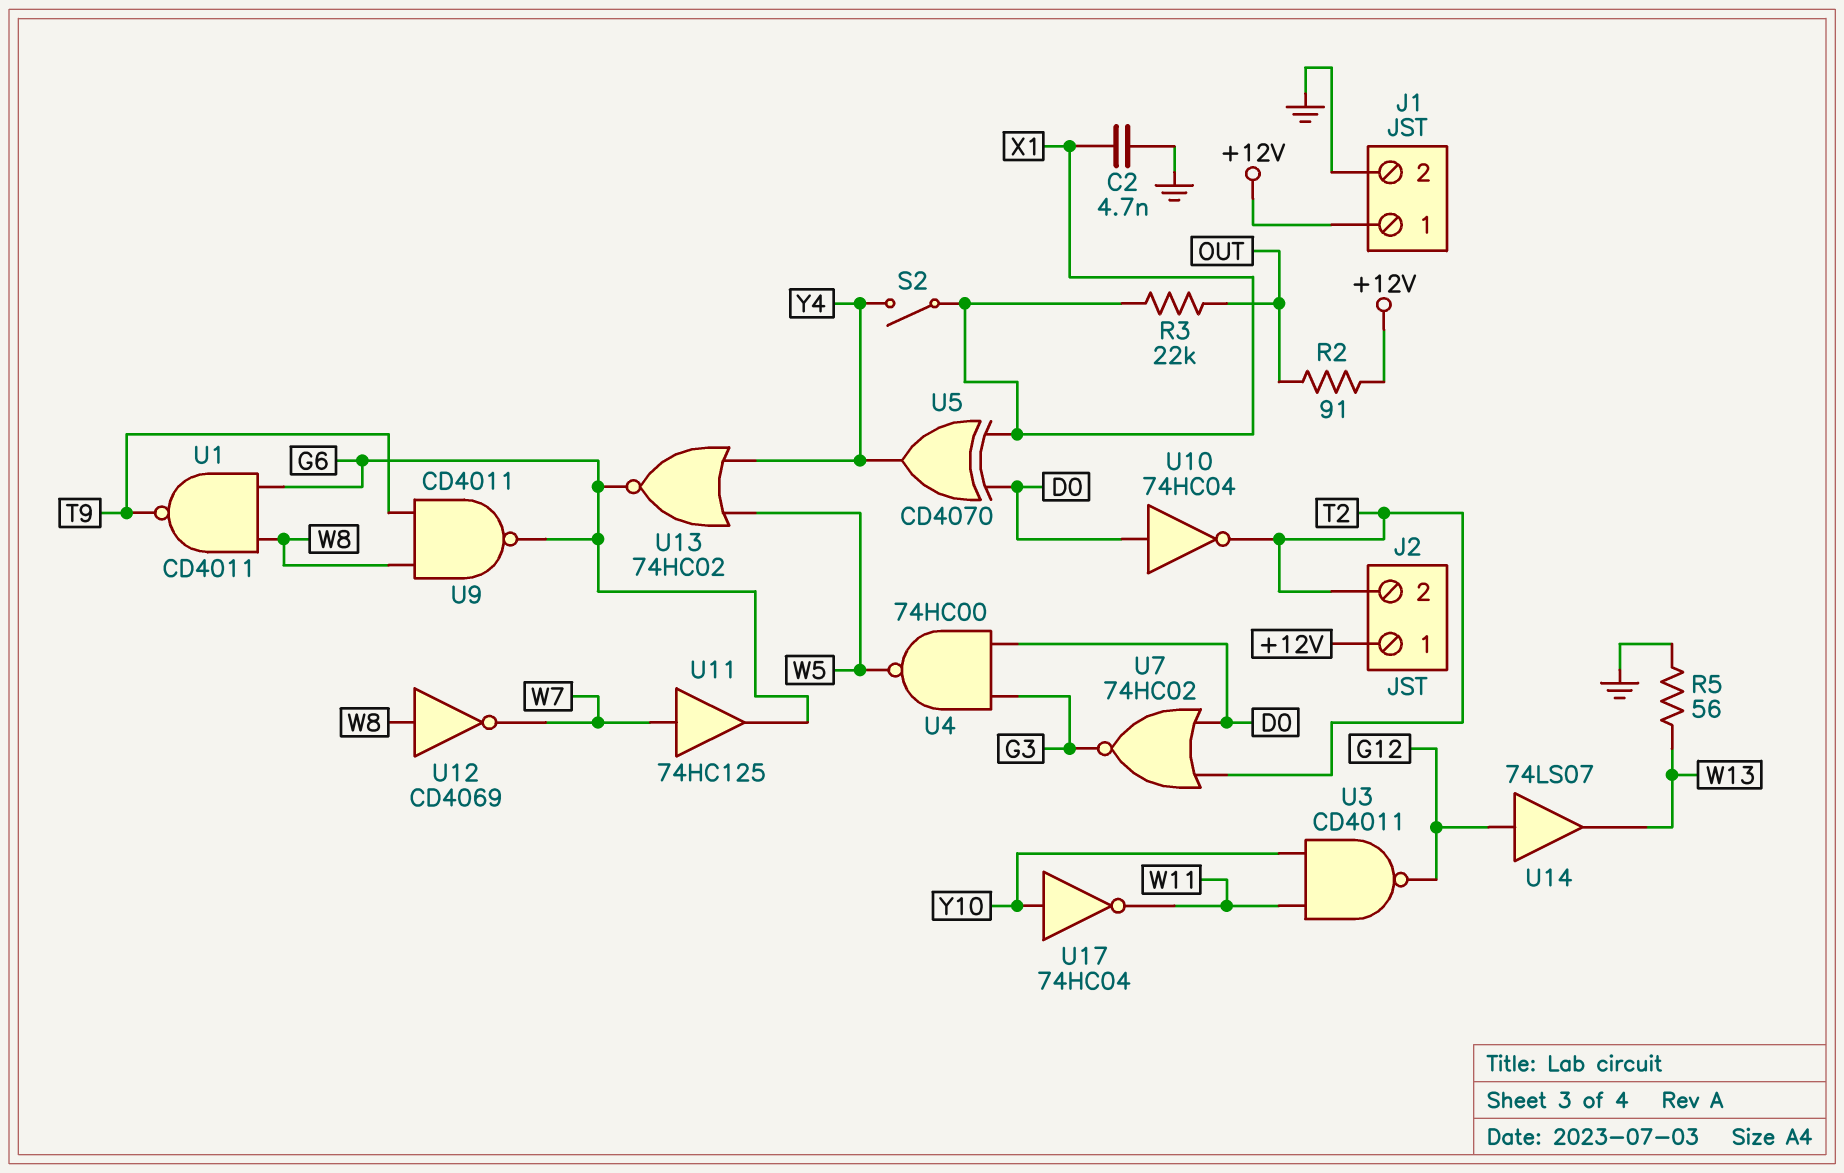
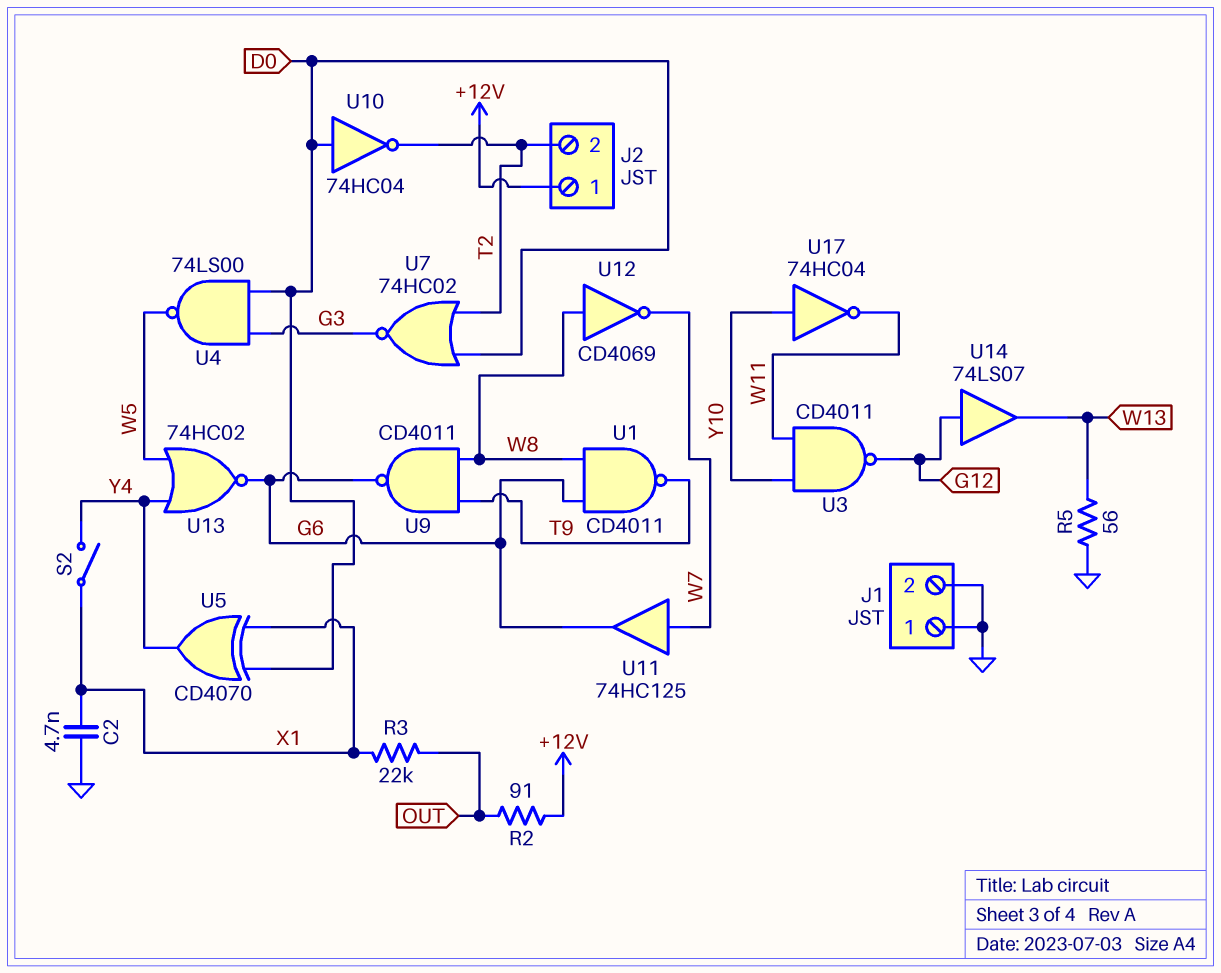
J1 pin 1: +12V -> GND
U4: NAND 74HC00 (in D0, in G3, out W5) -> NAND 74LS00 (in D0, in G3, out W5)

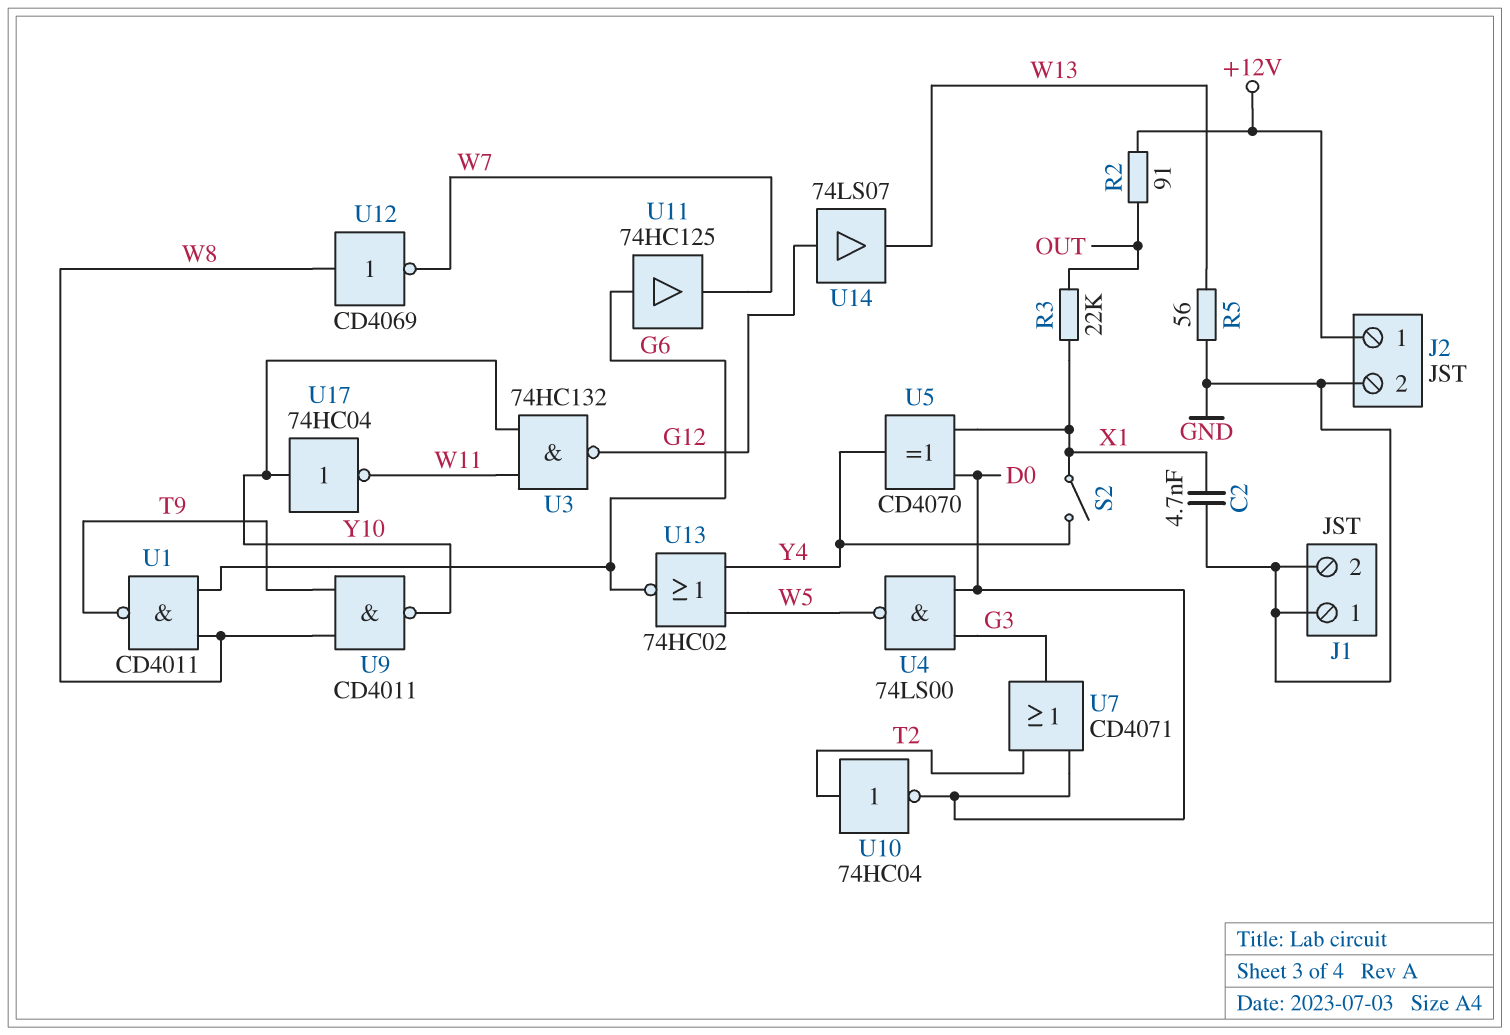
J2 pin 2: T2 -> GND
U3: NAND CD4011 (in W11, in Y10, out G12) -> NAND 74HC132 (in W11, in Y10, out G12)
U7: NOR 74HC02 (in D0, in T2, out G3) -> OR CD4071 (in D0, in T2, out G3)
U9: NAND CD4011 (in T9, in W8, out G6) -> NAND CD4011 (in T9, in W8, out Y10)
U10: NOT 74HC04 (in D0, out T2) -> NOT 74HC04 (in T2, out D0)
U11: buffer 74HC125 (in W7, out G6) -> buffer 74HC125 (in G6, out W7)

